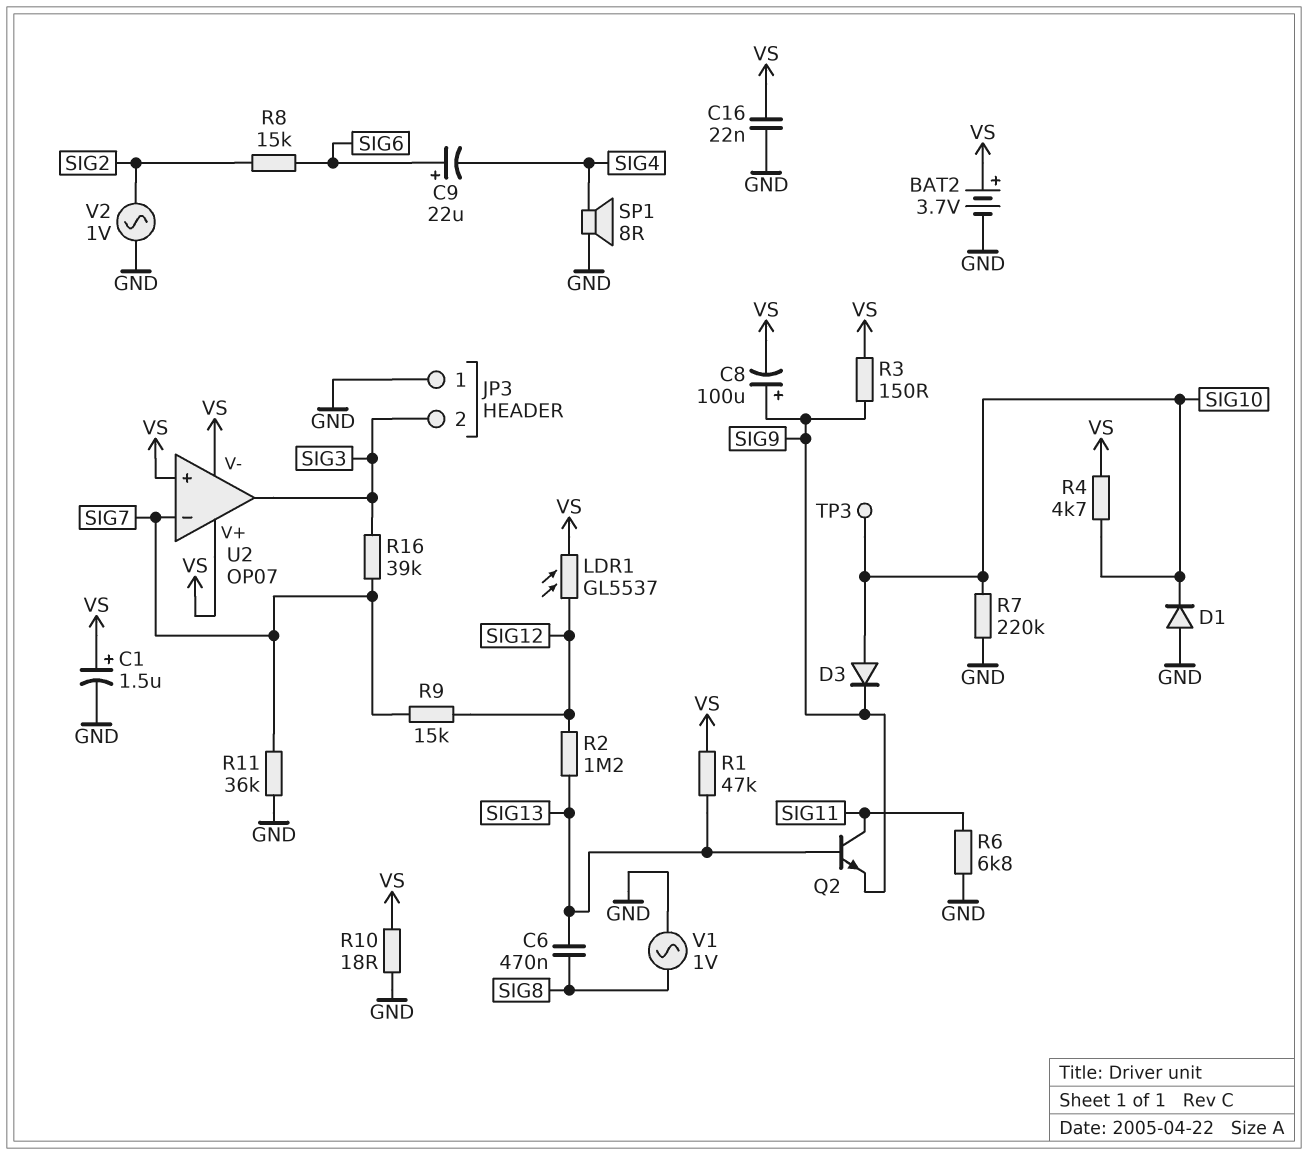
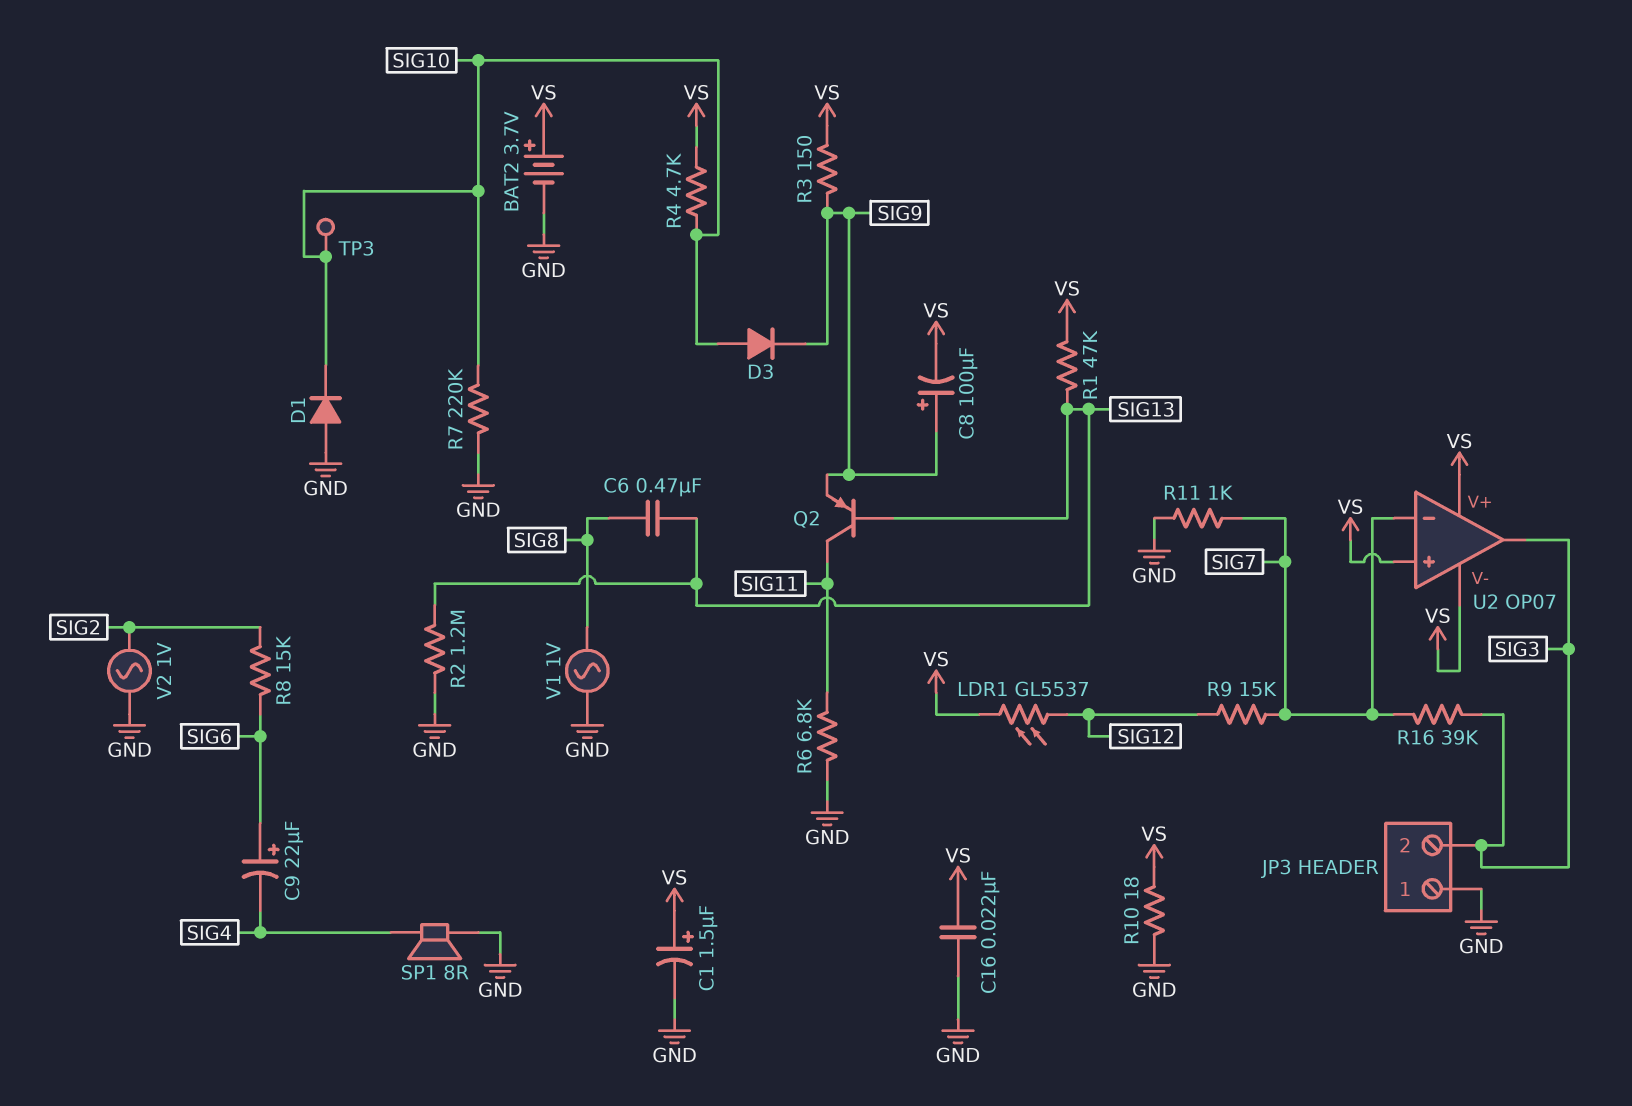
Q2: NPN (B SIG13, C SIG11, E SIG9) -> PNP (B SIG13, C SIG11, E SIG9)
R2: 1.2M (SIG12, SIG13) -> 1.2M (GND, SIG13)
R11: 36k (GND, SIG7) -> 1k (GND, SIG7)

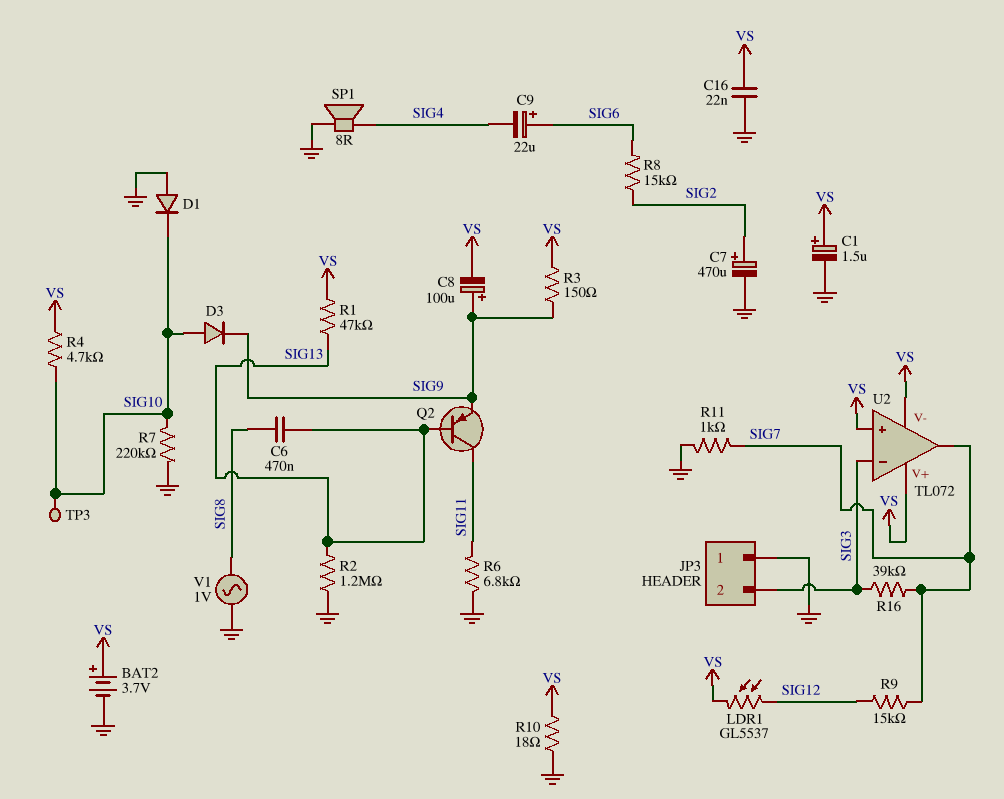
C7: none -> 470uF (plus SIG2, minus GND)
U2: OP07 -> TL072
U2 pin in-: SIG7 -> SIG3
U2 pin out: SIG3 -> SIG7
V2: AC 1V (GND, SIG2) -> none

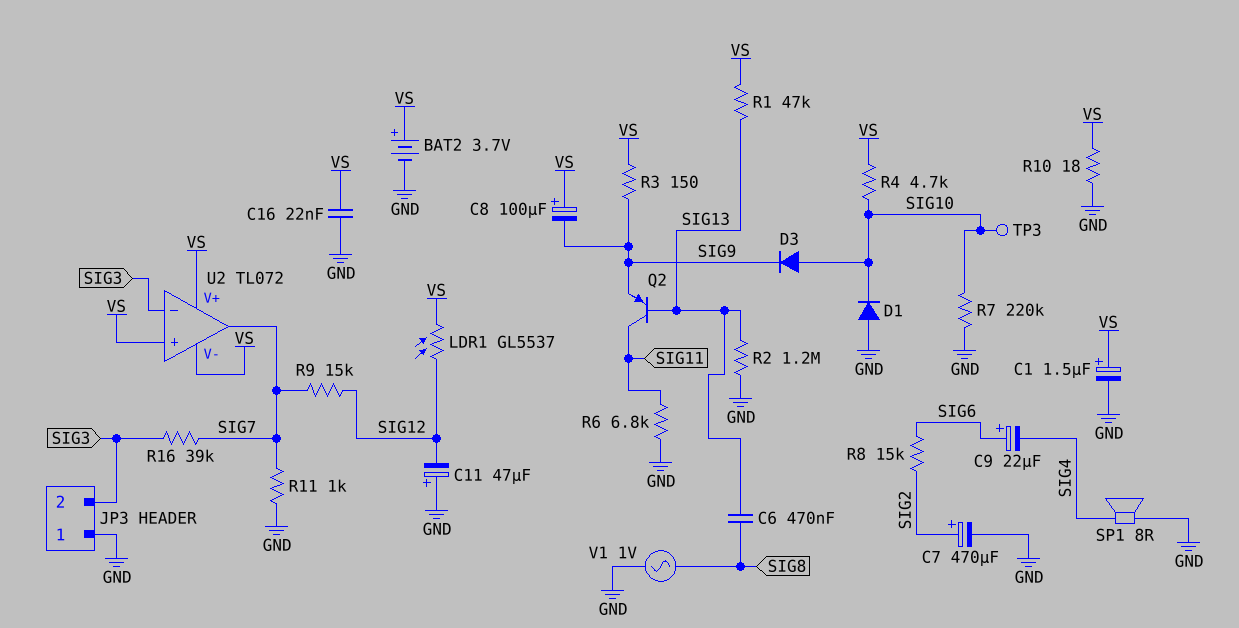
C8: 100uF (plus SIG9, minus VS) -> 100uF (plus VS, minus SIG9)
C11: none -> 47uF (plus GND, minus SIG12)

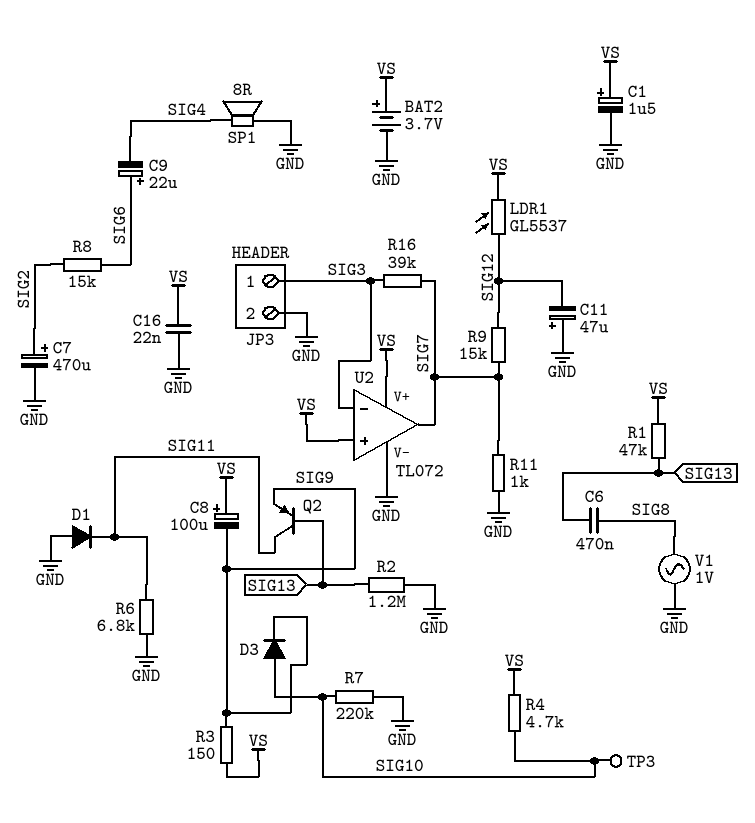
D1: diode (A GND, K SIG10) -> diode (A GND, K SIG11)
JP3 pin 1: GND -> SIG3
JP3 pin 2: SIG3 -> GND
R10: 18 (GND, VS) -> none
U2 pin V-: VS -> GND

